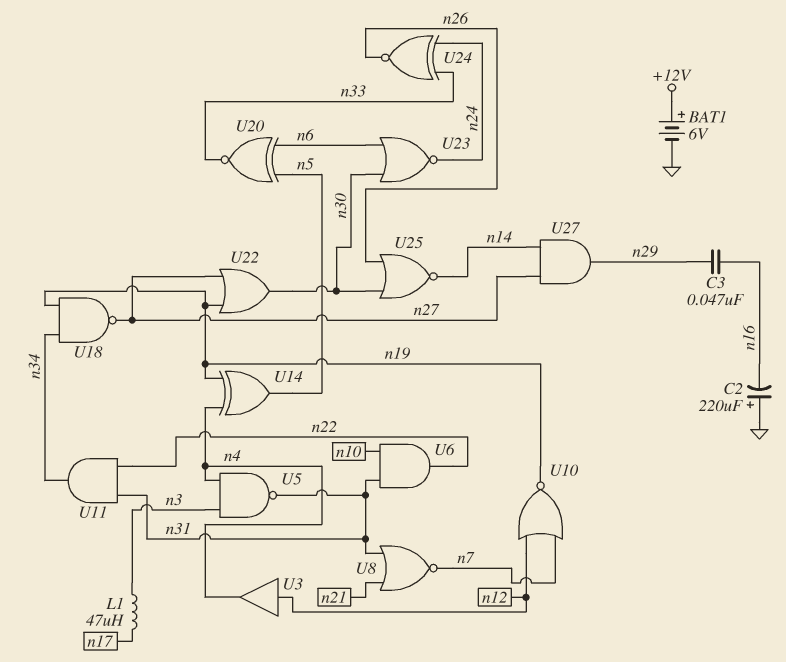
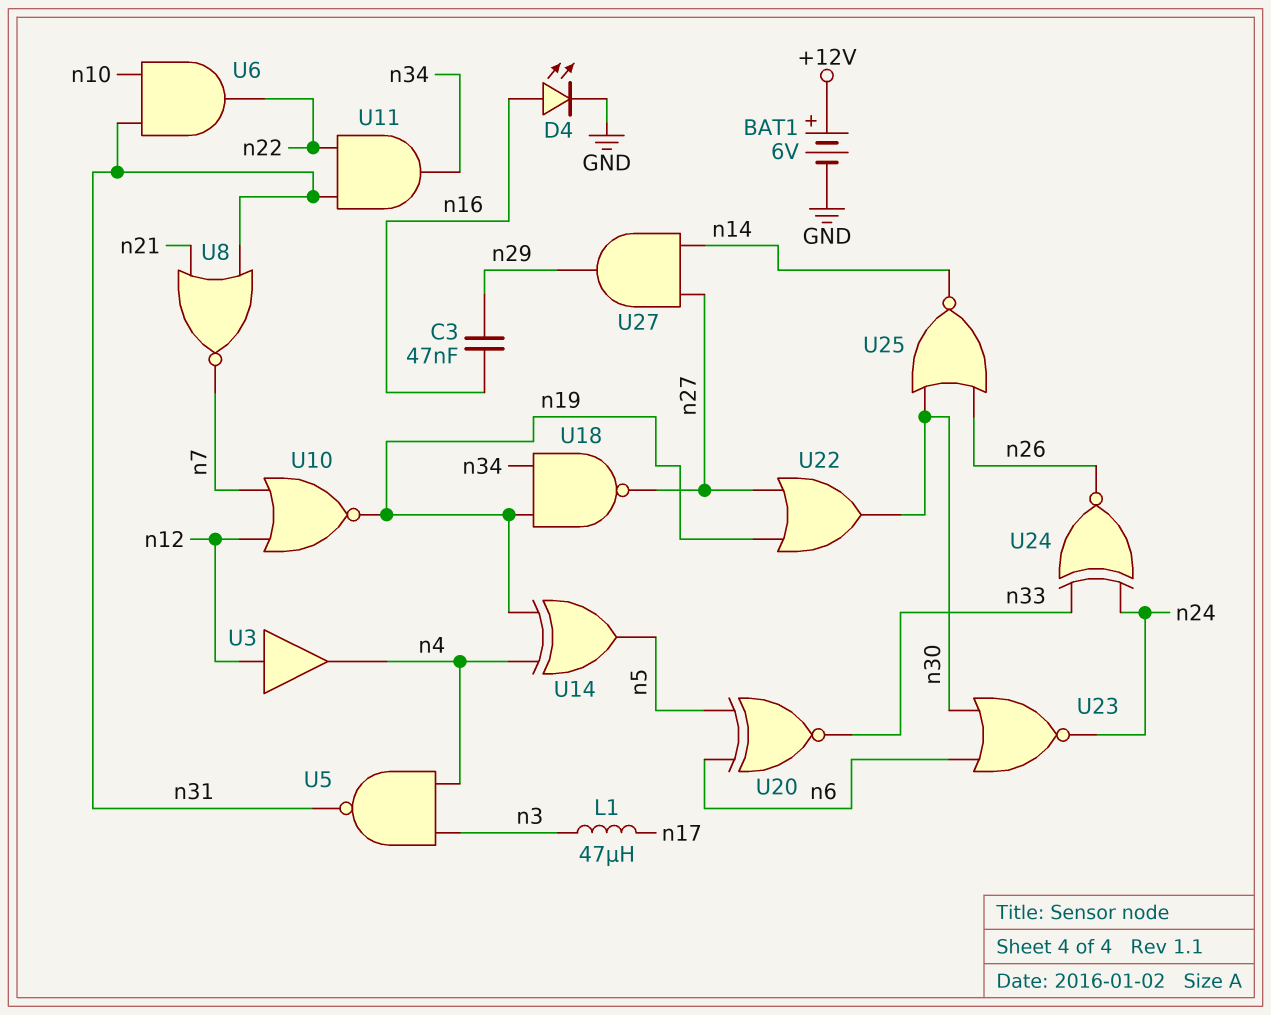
C2: 220uF (plus GND, minus n16) -> none
D4: none -> LED (A n16, K GND)

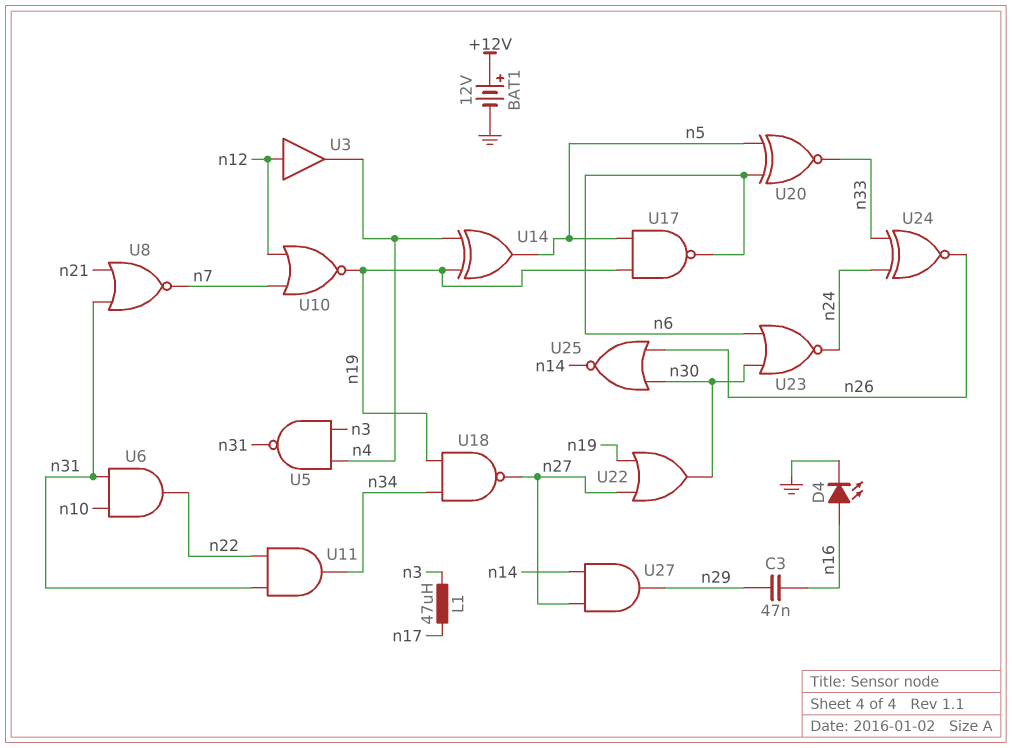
BAT1: 6V (plus +12V, minus GND) -> 12V (plus +12V, minus GND)
U17: none -> NAND (in n5, in n19, out n6)

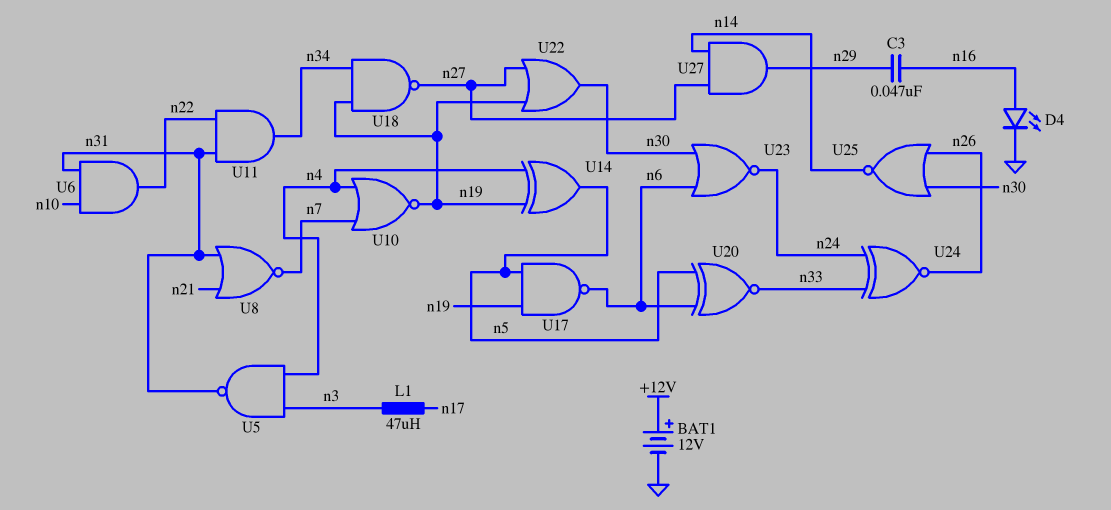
U3: buffer (in n12, out n4) -> none
U10: NOR (in n7, in n12, out n19) -> NOR (in n4, in n7, out n19)

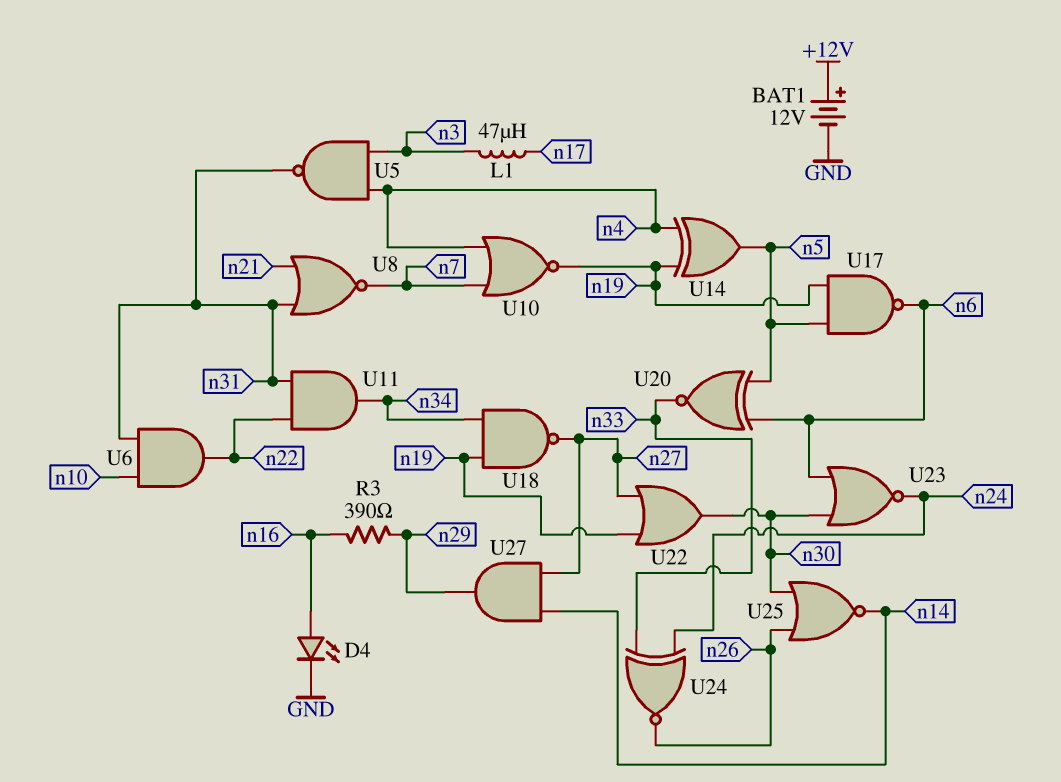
C3: 47nF (n16, n29) -> none
R3: none -> 390 (n16, n29)

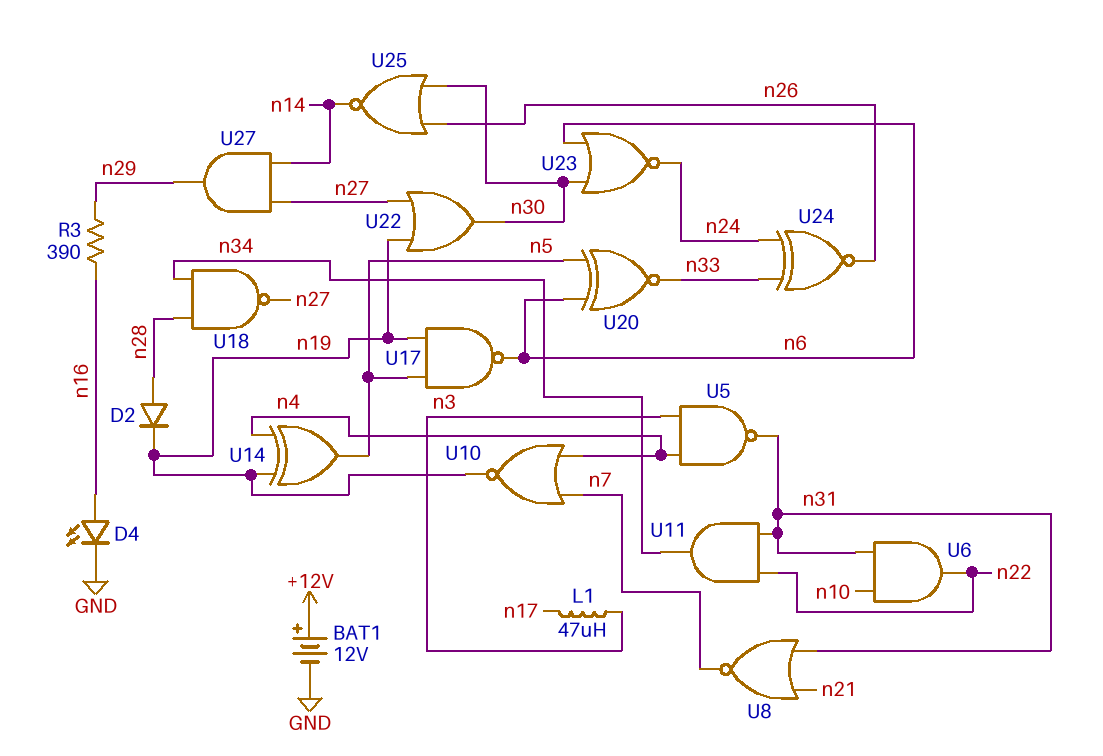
D2: none -> diode (A n28, K n19)
U18: NAND (in n19, in n34, out n27) -> NAND (in n28, in n34, out n27)

